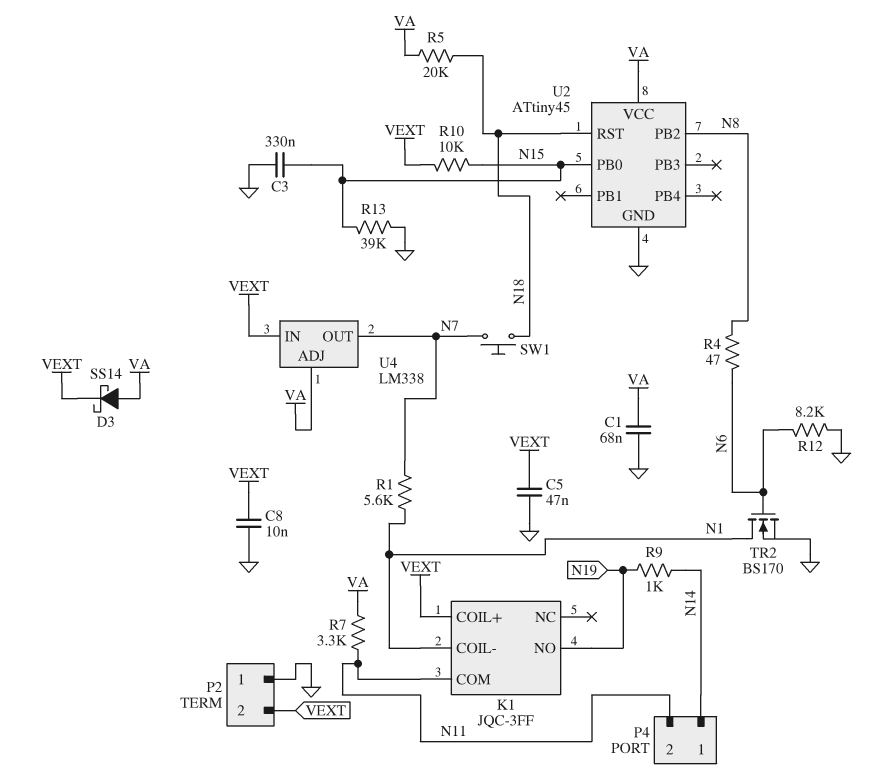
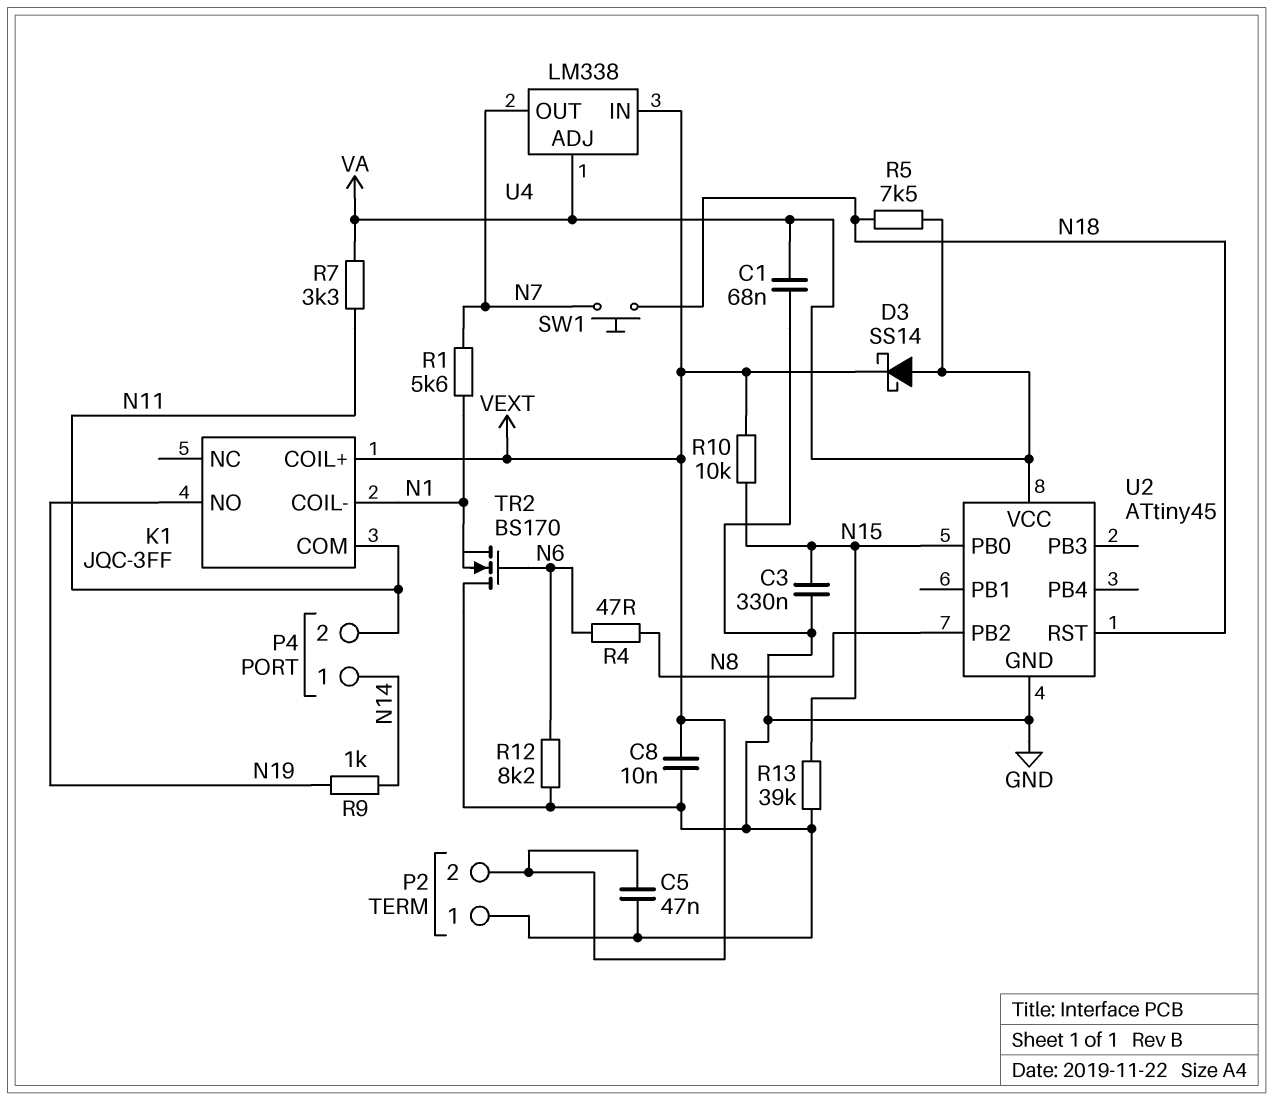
R5: 20k (N18, VA) -> 7.5k (N18, VA)
TR2: NMOS BS170 (G N6, D N1, S GND) -> NMOS BS170 (G N6, D GND, S N1)

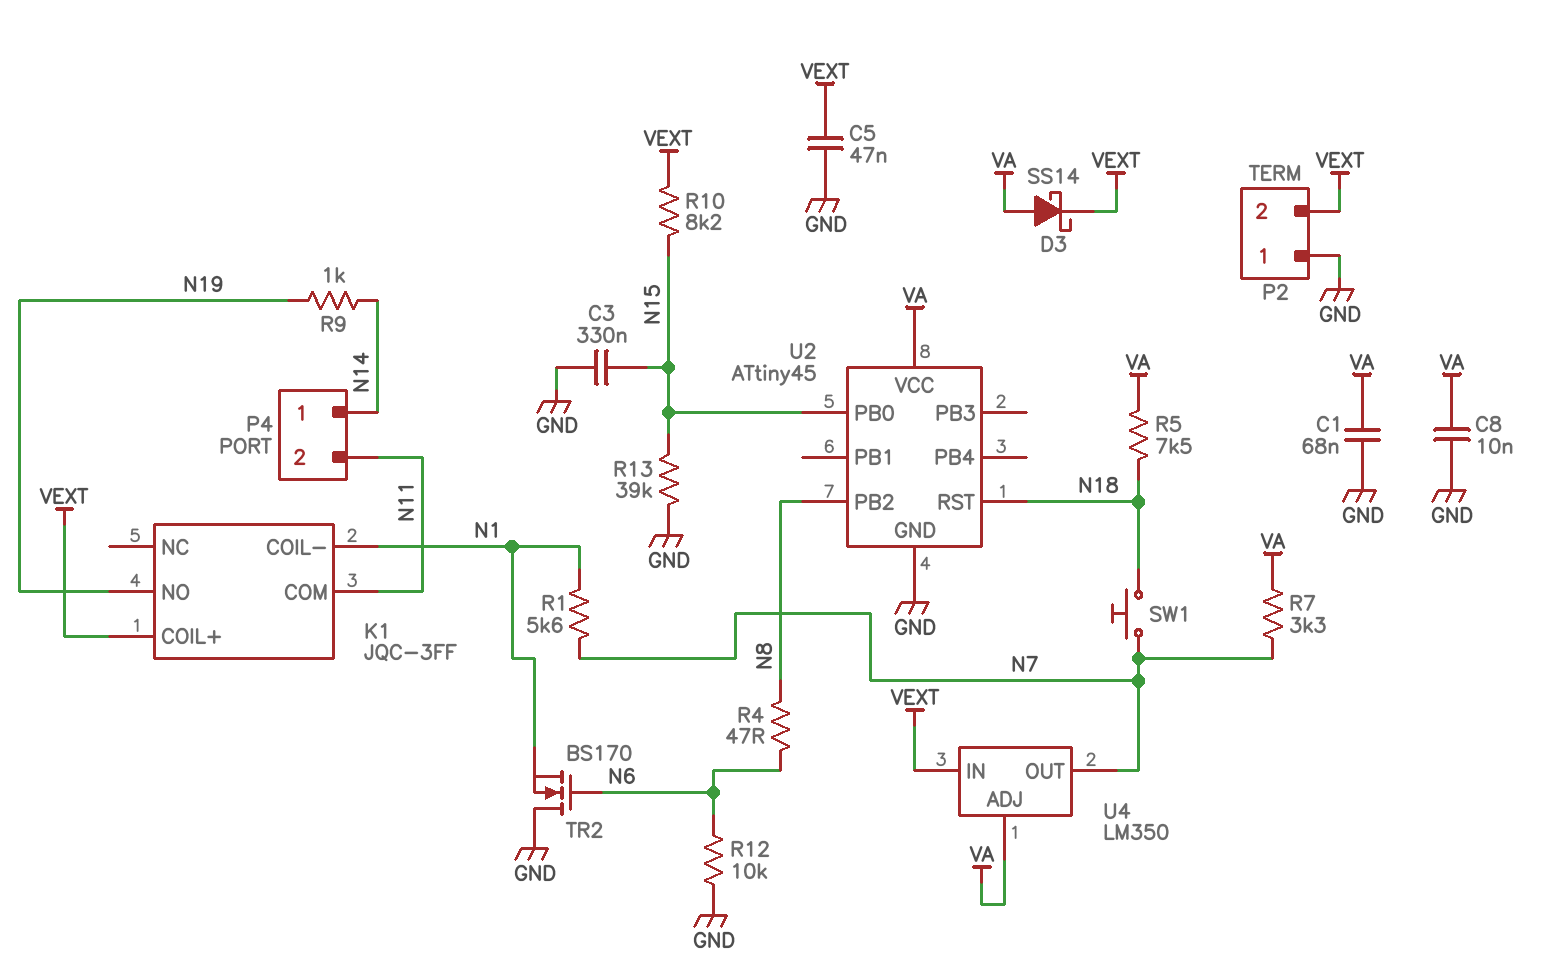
C8: 10nF (GND, VEXT) -> 10nF (GND, VA)
R7: 3.3k (N11, VA) -> 3.3k (N7, VA)
R10: 10k (N15, VEXT) -> 8.2k (N15, VEXT)
R12: 8.2k (GND, N6) -> 10k (GND, N6)
U4: LM338 -> LM350

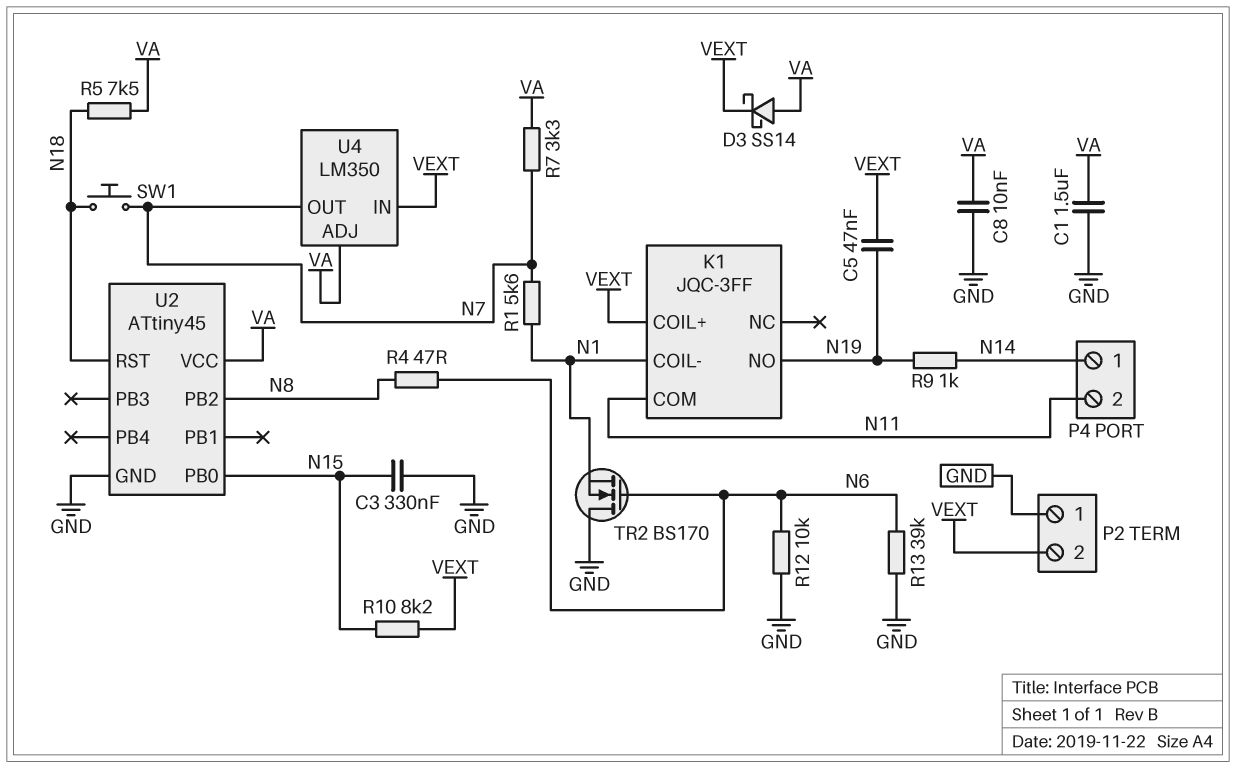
C1: 68nF (GND, VA) -> 1.5uF (GND, VA)
C5: 47nF (GND, VEXT) -> 47nF (N19, VEXT)
R13: 39k (GND, N15) -> 39k (GND, N6)

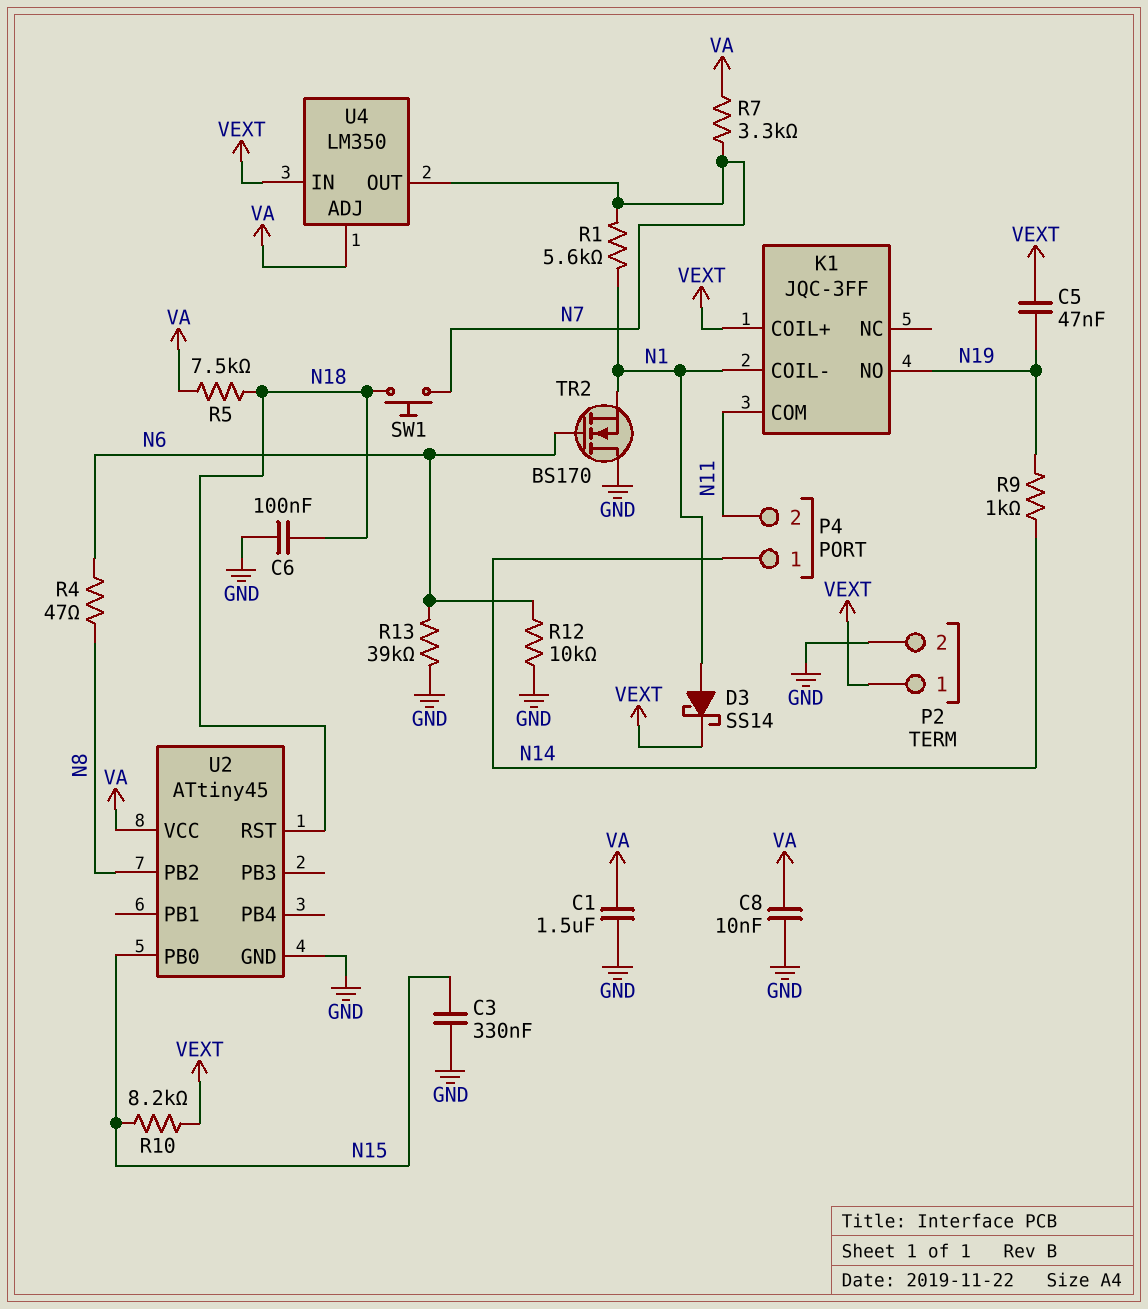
C6: none -> 100nF (GND, N18)
D3: schottky SS14 (A VA, K VEXT) -> schottky SS14 (A N1, K VEXT)
P2 pin 1: GND -> VEXT
P2 pin 2: VEXT -> GND

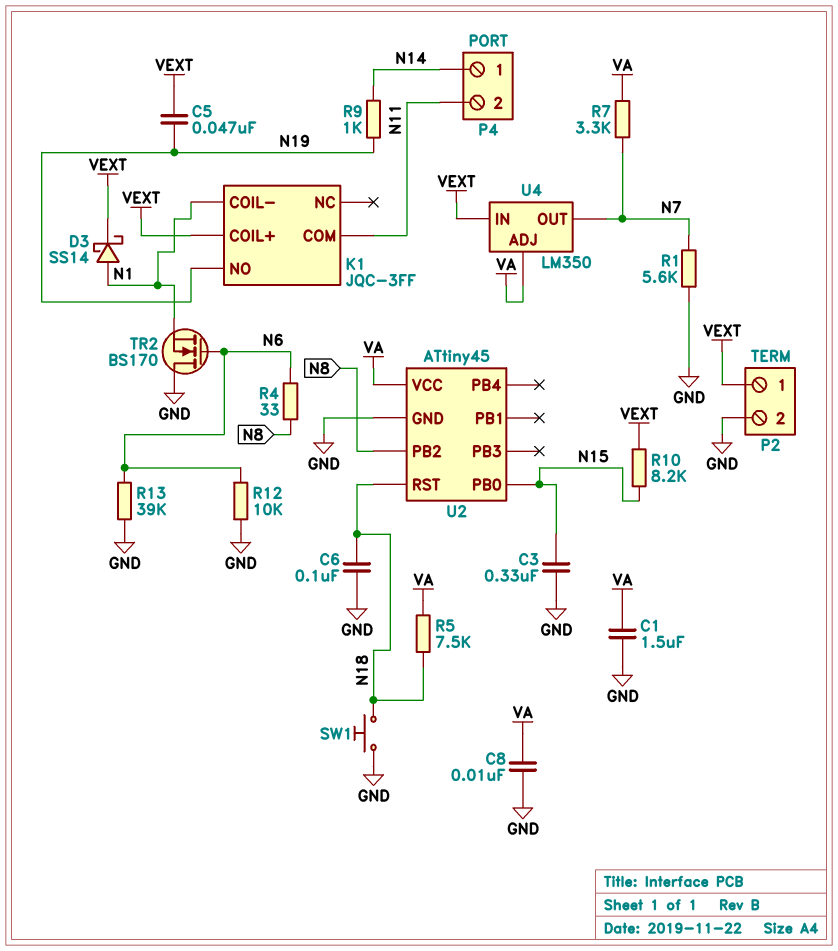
R1: 5.6k (N1, N7) -> 5.6k (GND, N7)
R4: 47 (N6, N8) -> 33 (N6, N8)
SW1: button (N7, N18) -> button (GND, N18)

